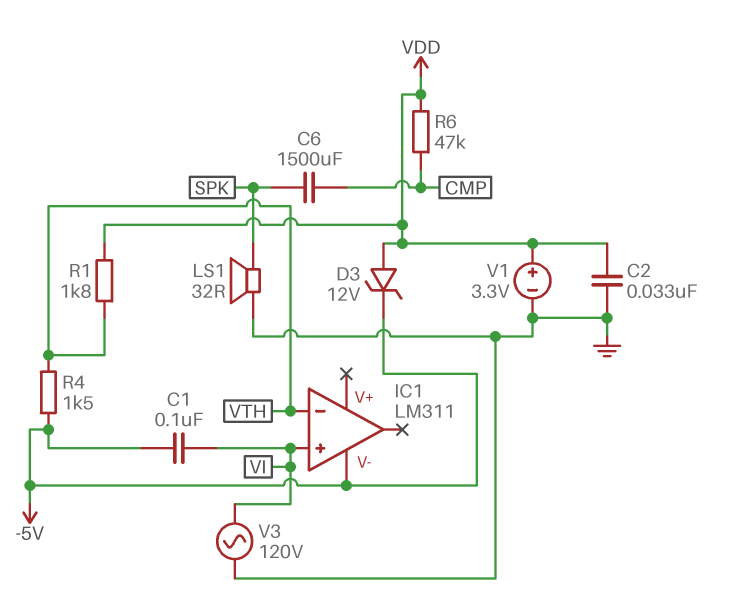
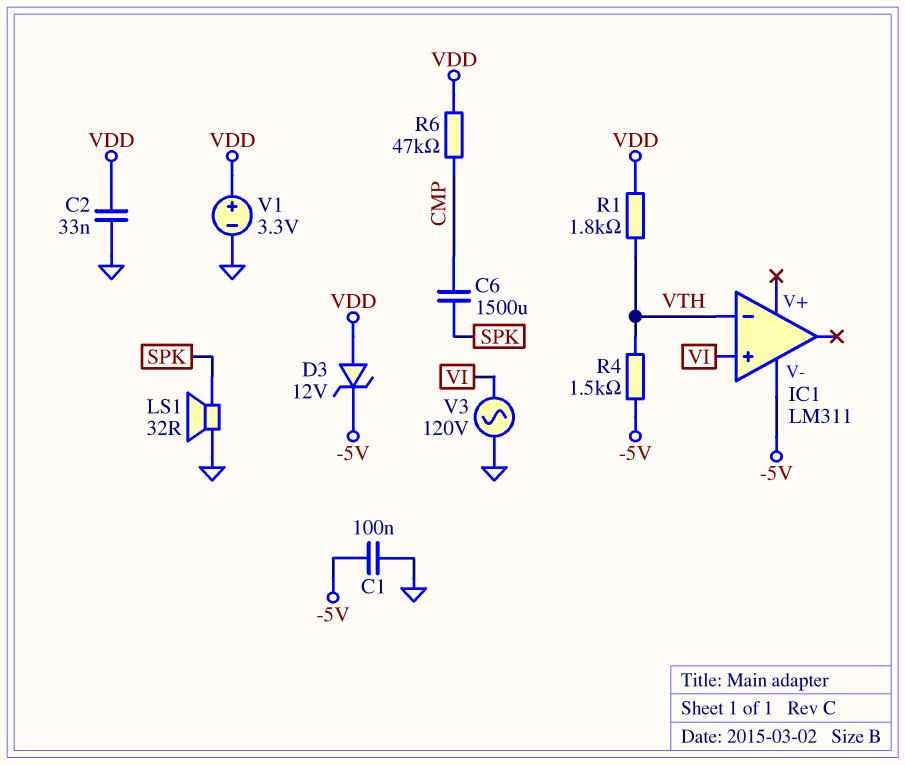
C1: 100nF (-5V, VI) -> 100nF (-5V, GND)

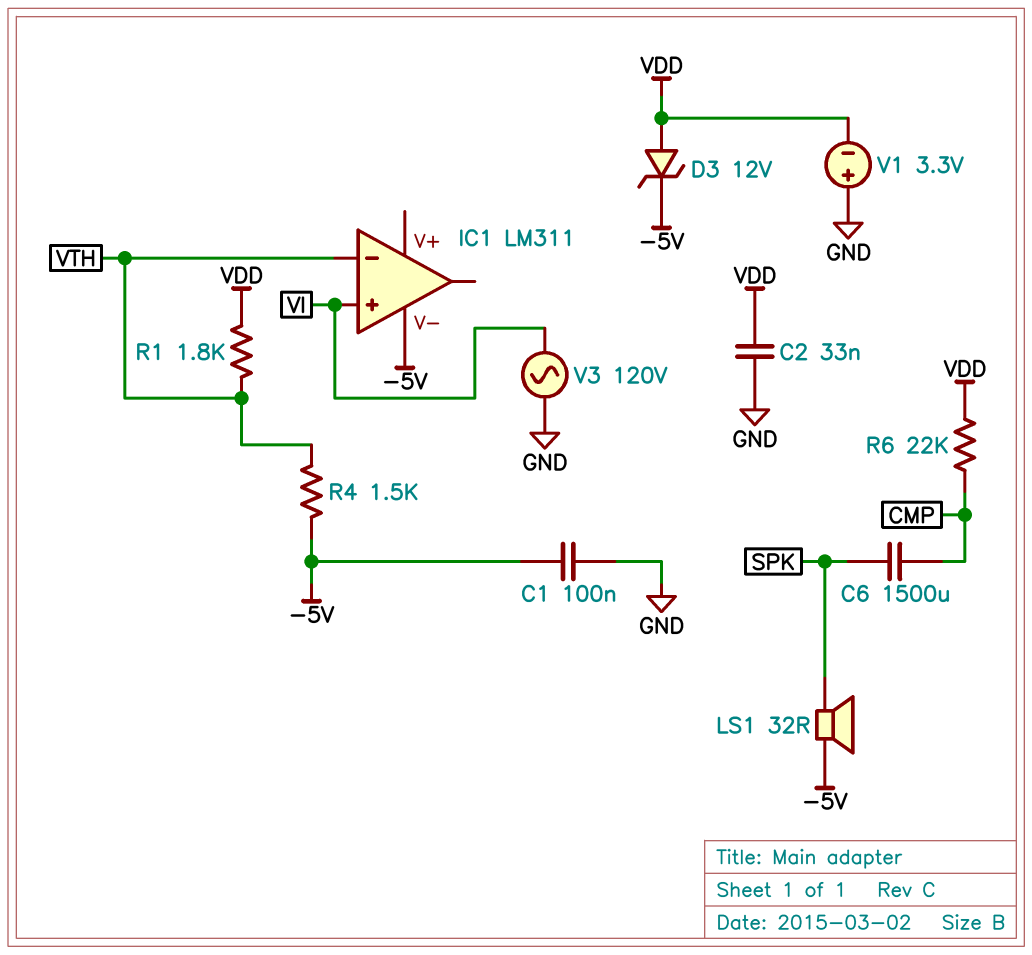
LS1: speaker 32R (GND, SPK) -> speaker 32R (-5V, SPK)
R6: 47k (CMP, VDD) -> 22k (CMP, VDD)
V1: 3.3V (plus VDD, minus GND) -> 3.3V (plus GND, minus VDD)

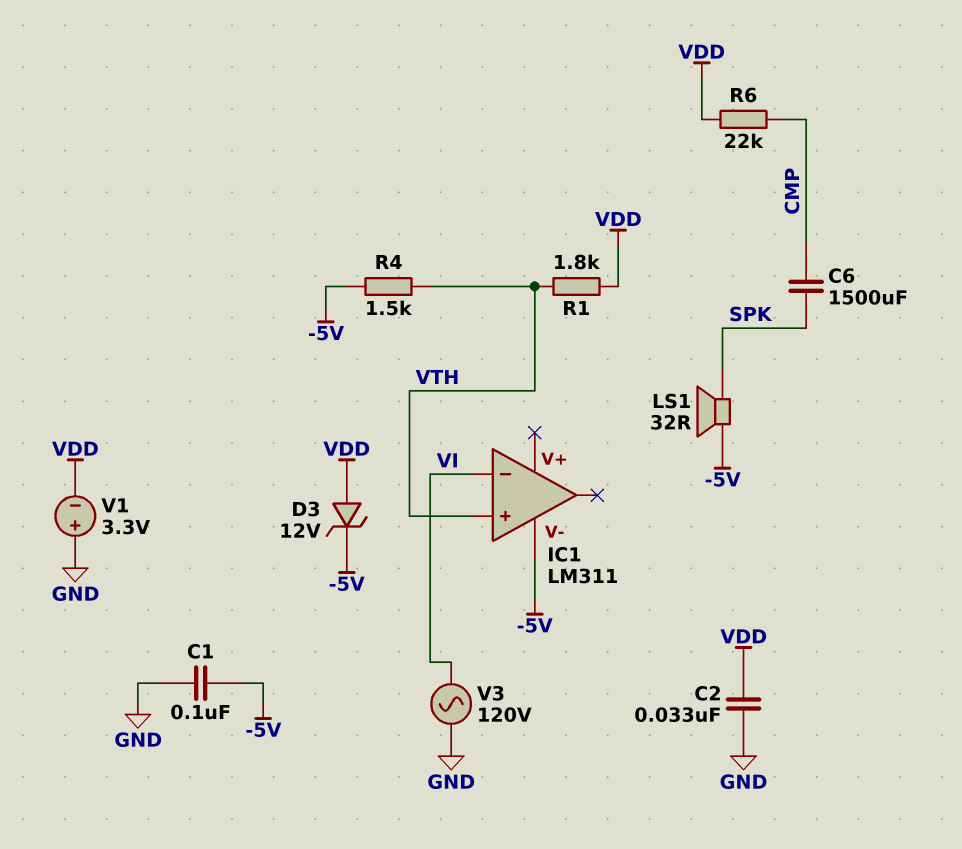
IC1 pin in+: VI -> VTH
IC1 pin in-: VTH -> VI

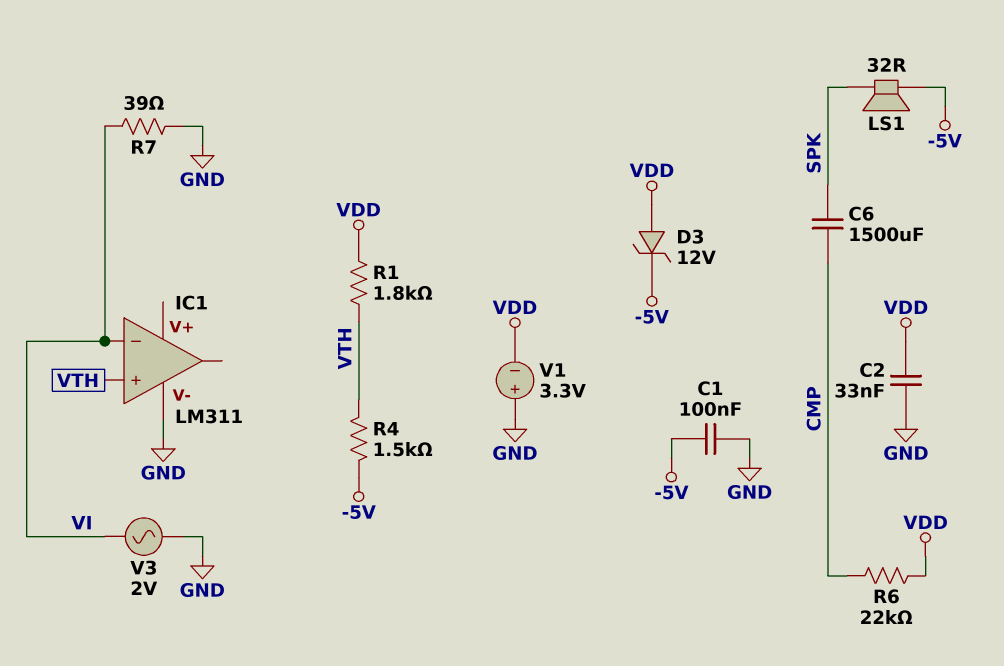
IC1 pin V-: -5V -> GND
R7: none -> 39 (GND, VI)
V3: AC 120V (GND, VI) -> AC 2V (GND, VI)

